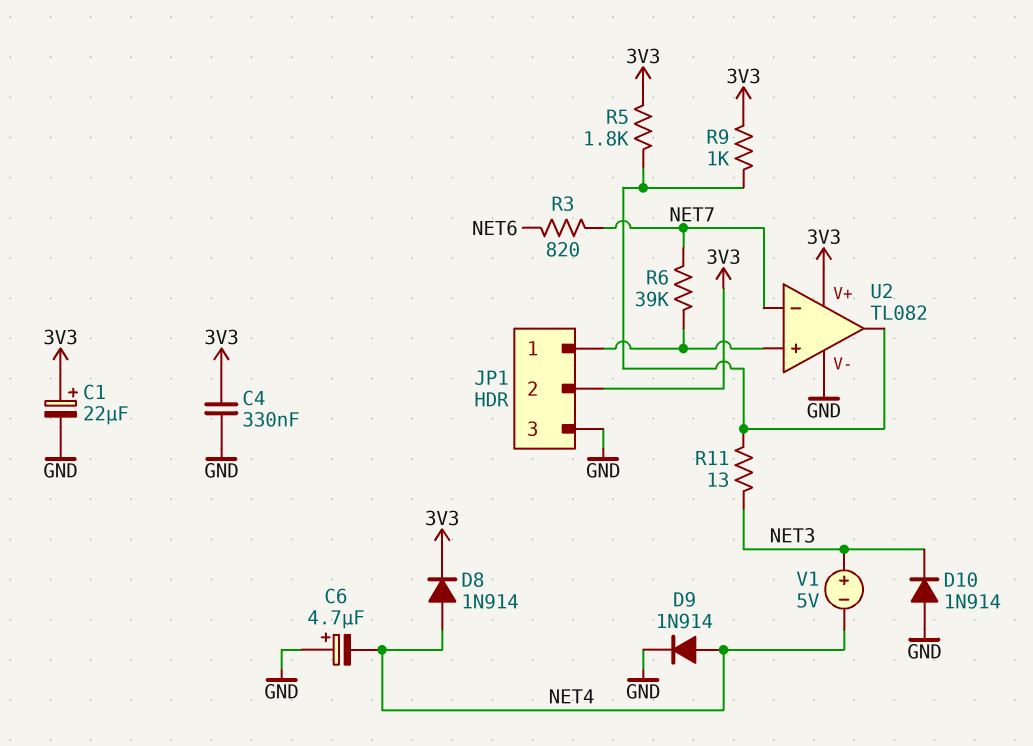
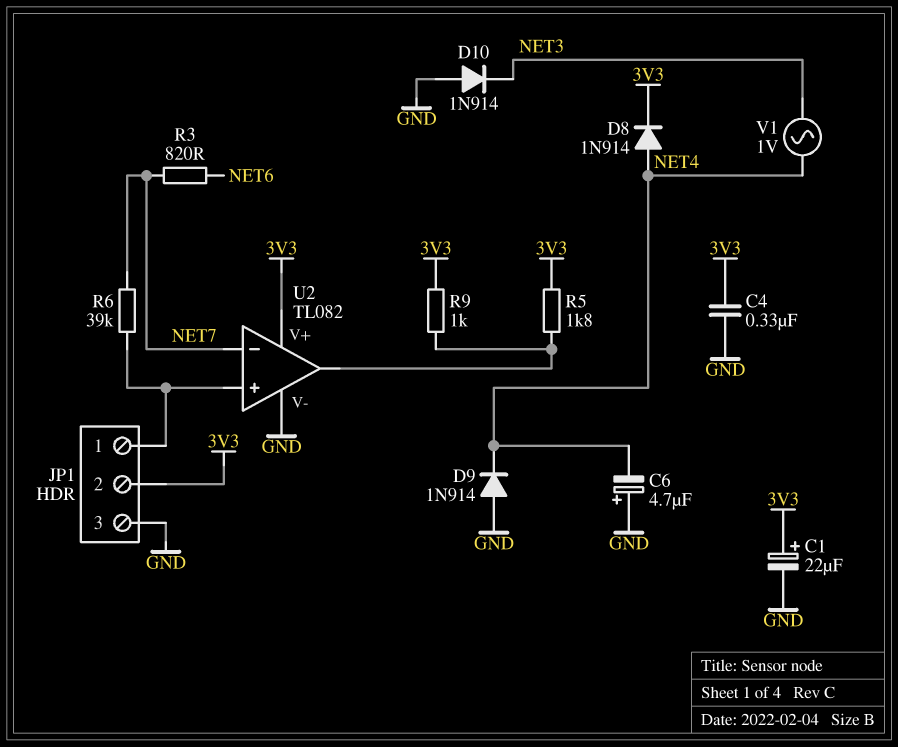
D9: diode 1N914 (A NET4, K GND) -> diode 1N914 (A GND, K NET4)
R11: 13 (NET3, U2/out) -> none
V1: 5V (plus NET3, minus NET4) -> AC 1V (NET3, NET4)

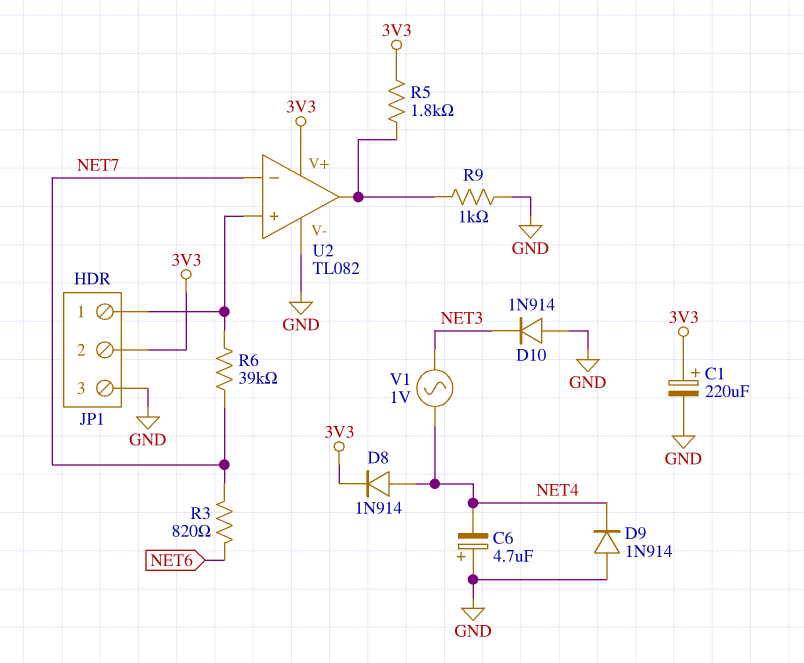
C1: 22uF (plus 3V3, minus GND) -> 220uF (plus 3V3, minus GND)
C4: 330nF (3V3, GND) -> none
R9: 1k (3V3, U2/out) -> 1k (GND, U2/out)

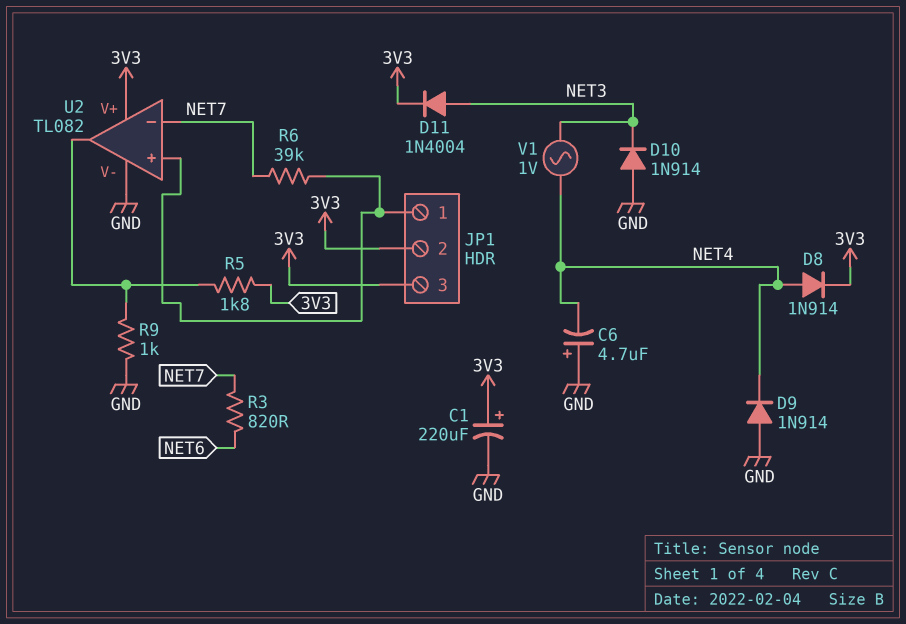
D11: none -> diode 1N4004 (A NET3, K 3V3)
JP1 pin 3: GND -> 3V3

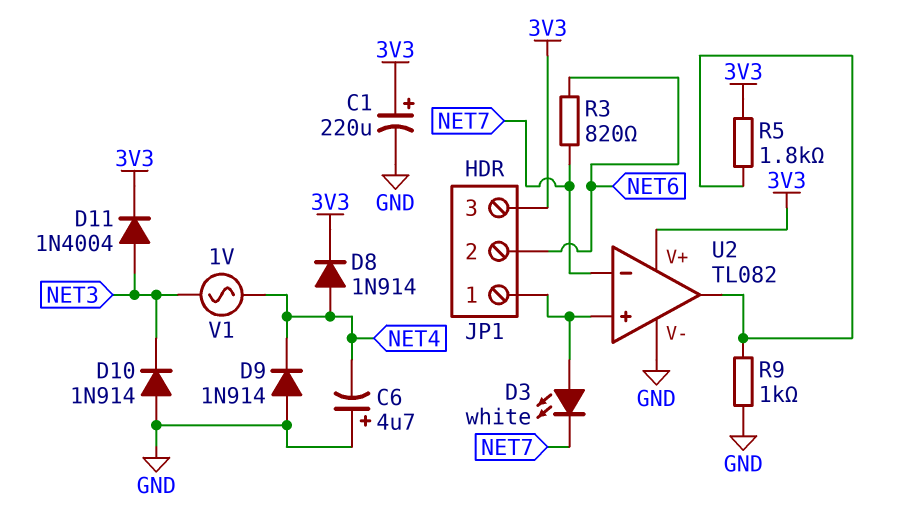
D3: none -> LED white (A JP1/1, K NET7)
JP1 pin 2: 3V3 -> NET6
R6: 39k (JP1/1, NET7) -> none

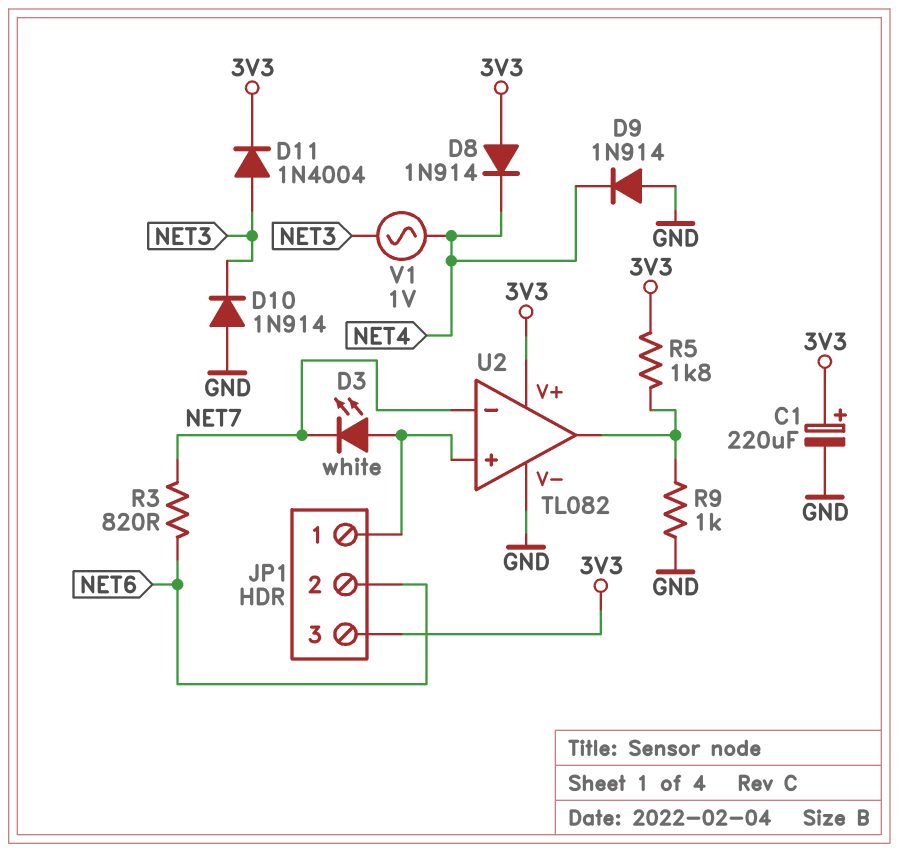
C6: 4.7uF (plus GND, minus NET4) -> none
D8: diode 1N914 (A NET4, K 3V3) -> diode 1N914 (A 3V3, K NET4)

